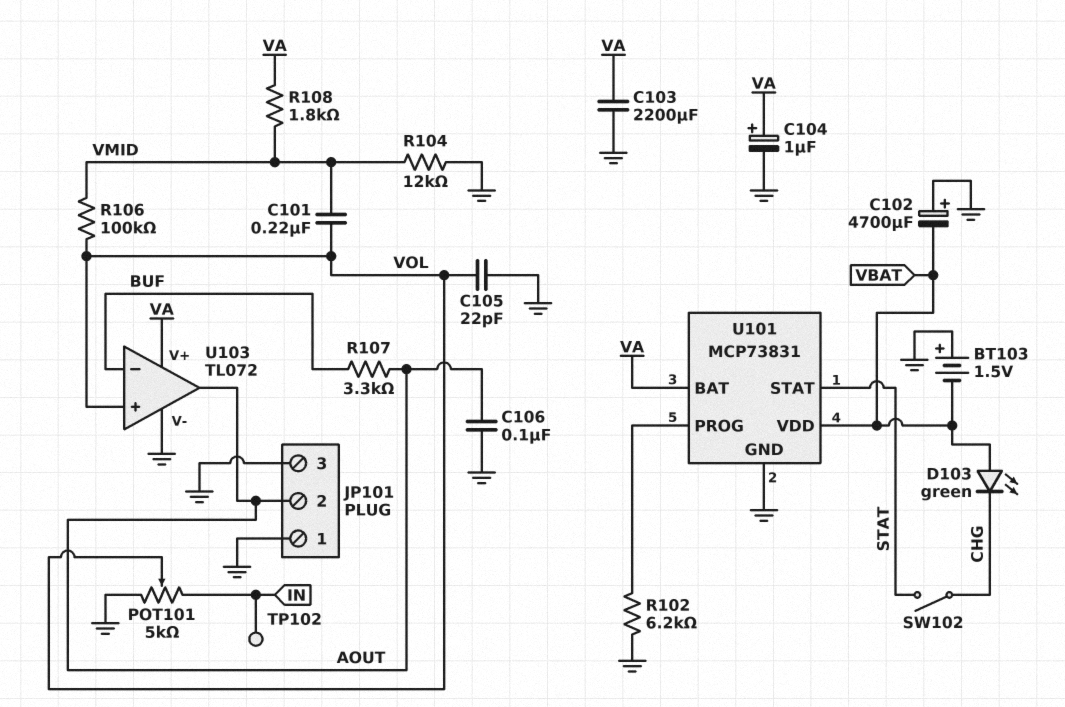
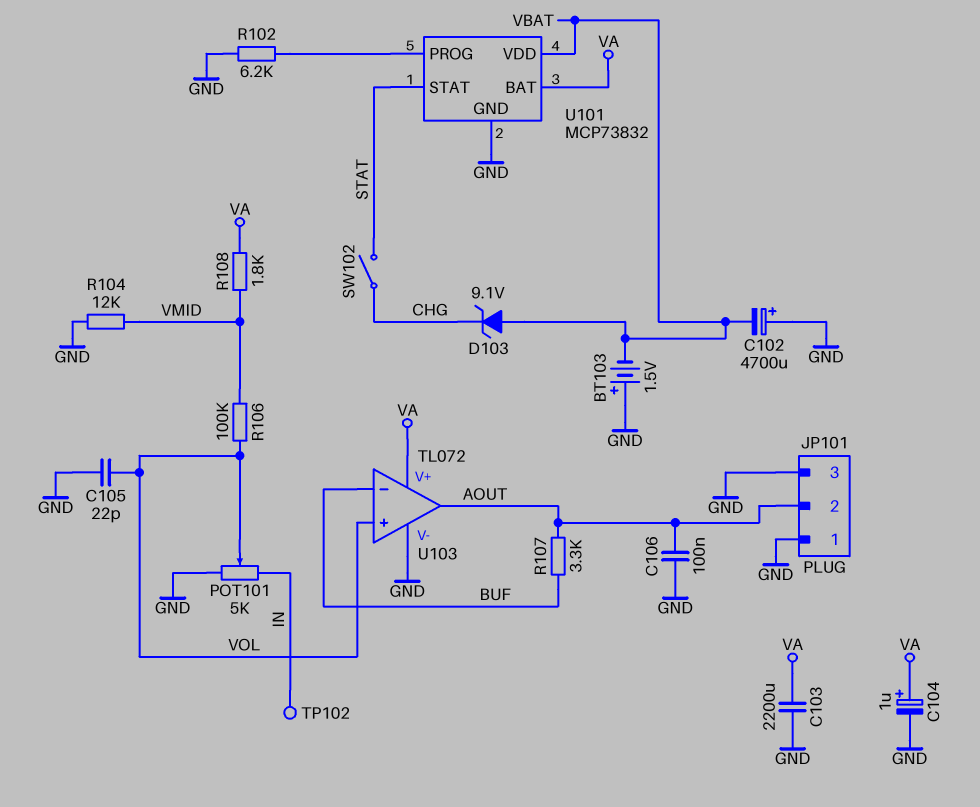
C101: 220nF (VMID, VOL) -> none
D103: LED green (A VBAT, K CHG) -> zener 9.1V (A VBAT, K CHG)
U101: MCP73831 -> MCP73832

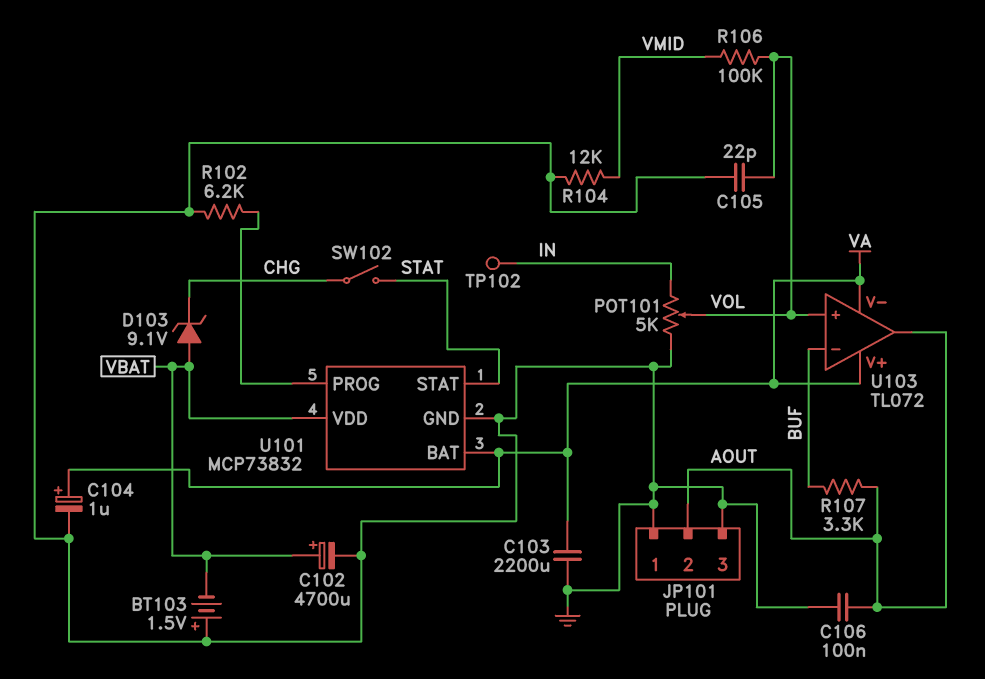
C102: 4700uF (plus GND, minus VBAT) -> 4700uF (plus VBAT, minus GND)
R108: 1.8k (VA, VMID) -> none
U103 pin V-: GND -> VA

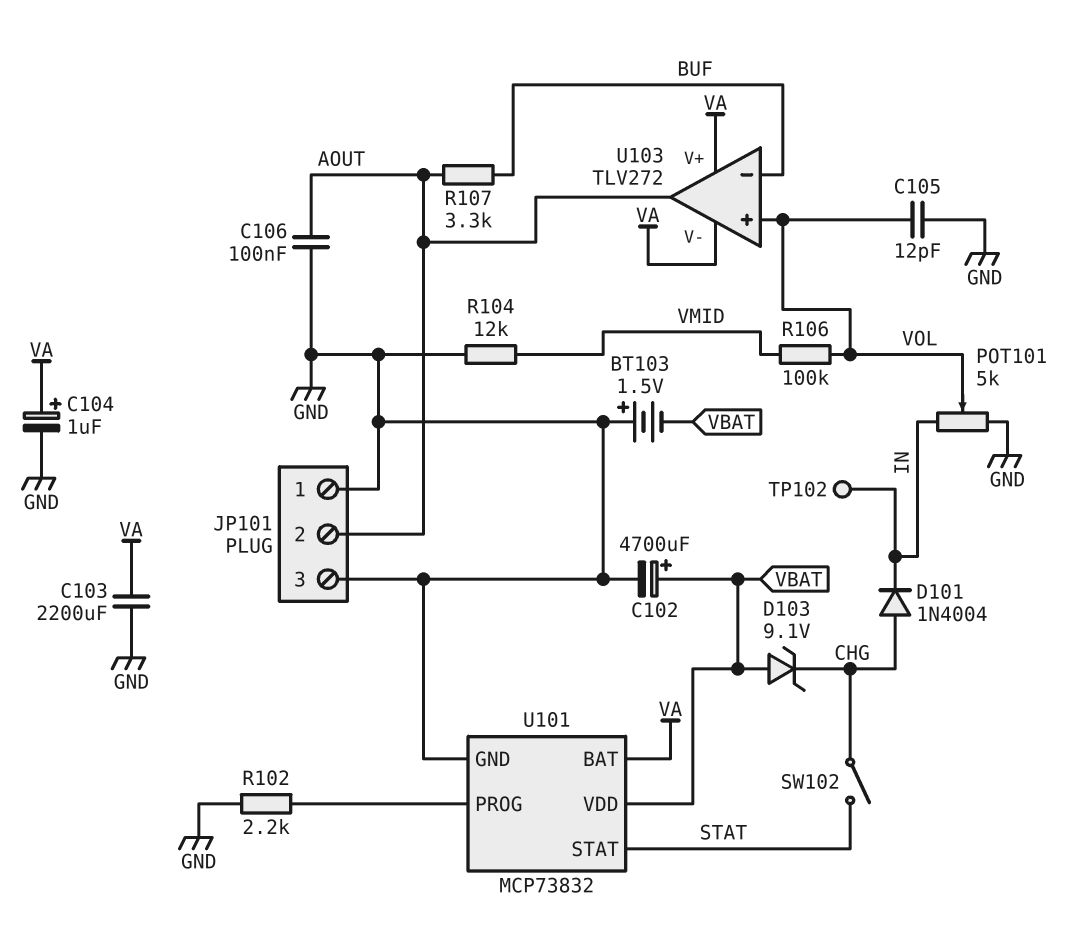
C105: 22pF (GND, VOL) -> 12pF (GND, VOL)
D101: none -> diode 1N4004 (A CHG, K IN)
R102: 6.2k (GND, U101/PROG) -> 2.2k (GND, U101/PROG)
U103: TL072 -> TLV272

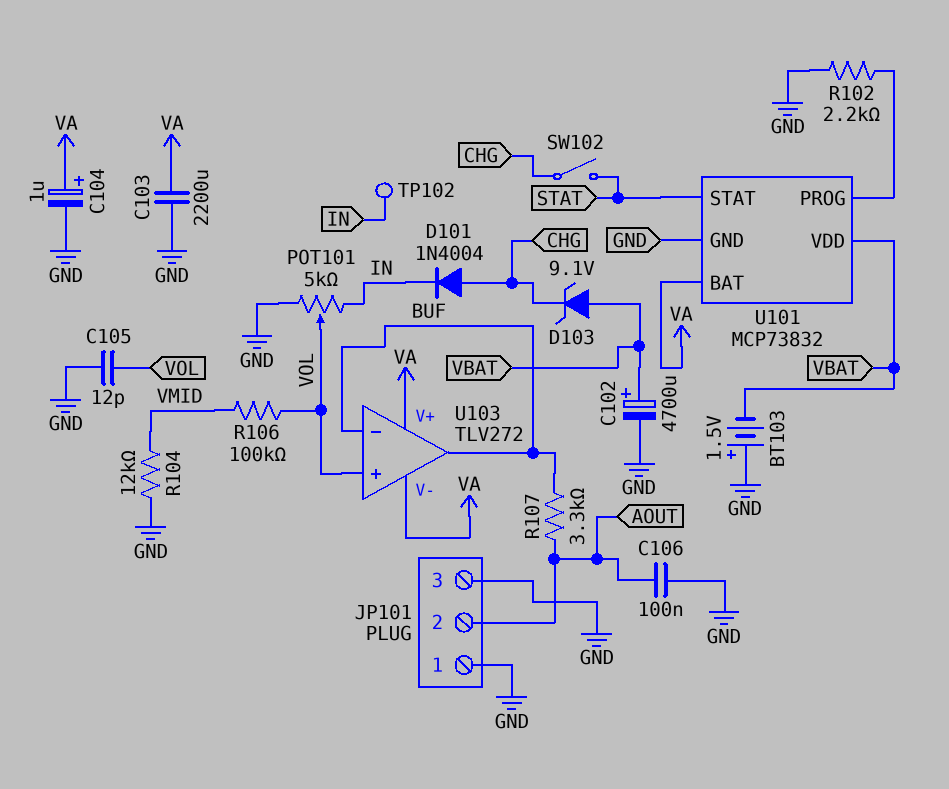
U103 pin out: AOUT -> BUF

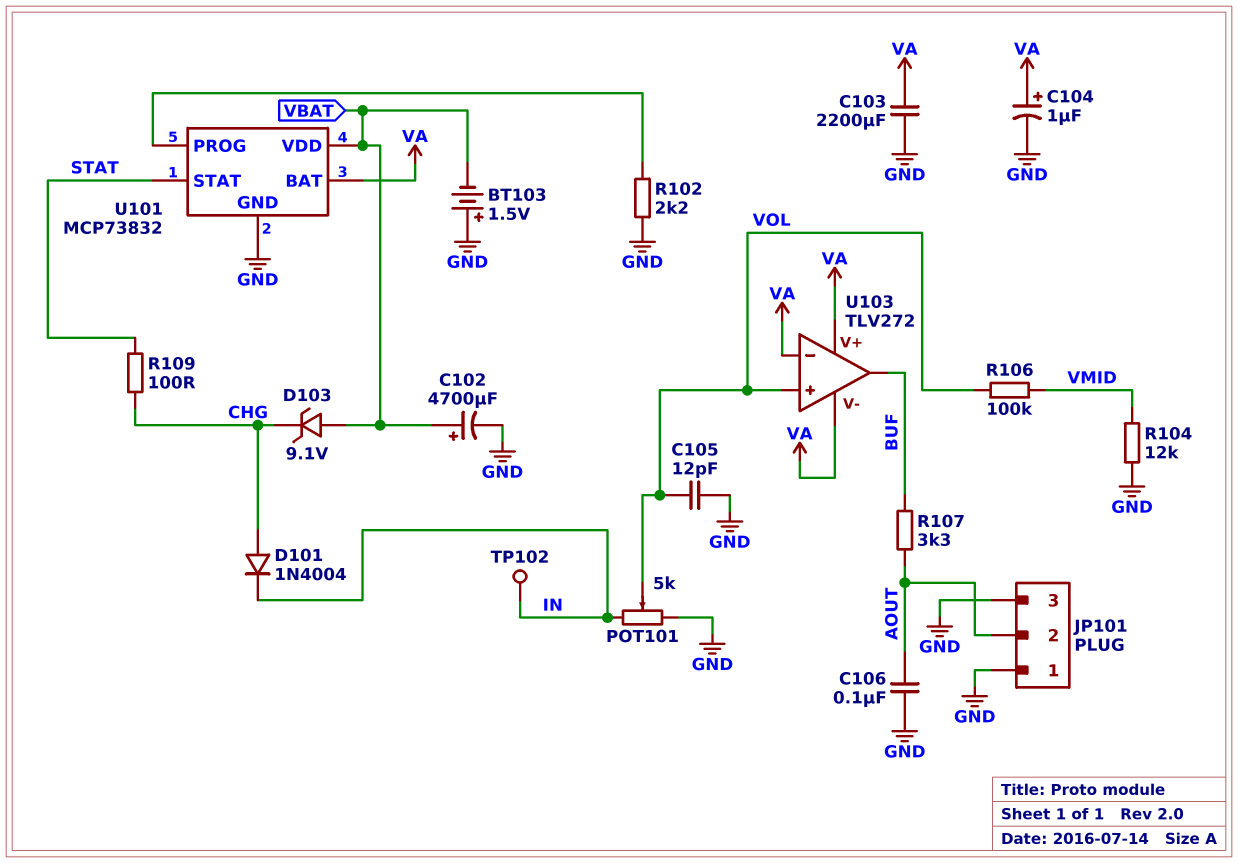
R109: none -> 100 (CHG, STAT)
SW102: switch (CHG, STAT) -> none
U103 pin in-: BUF -> VA

